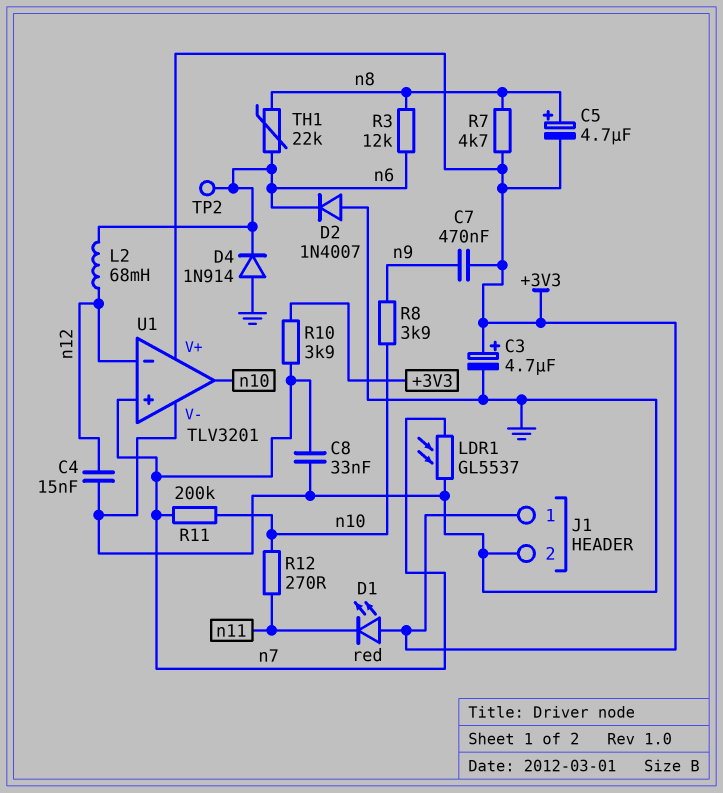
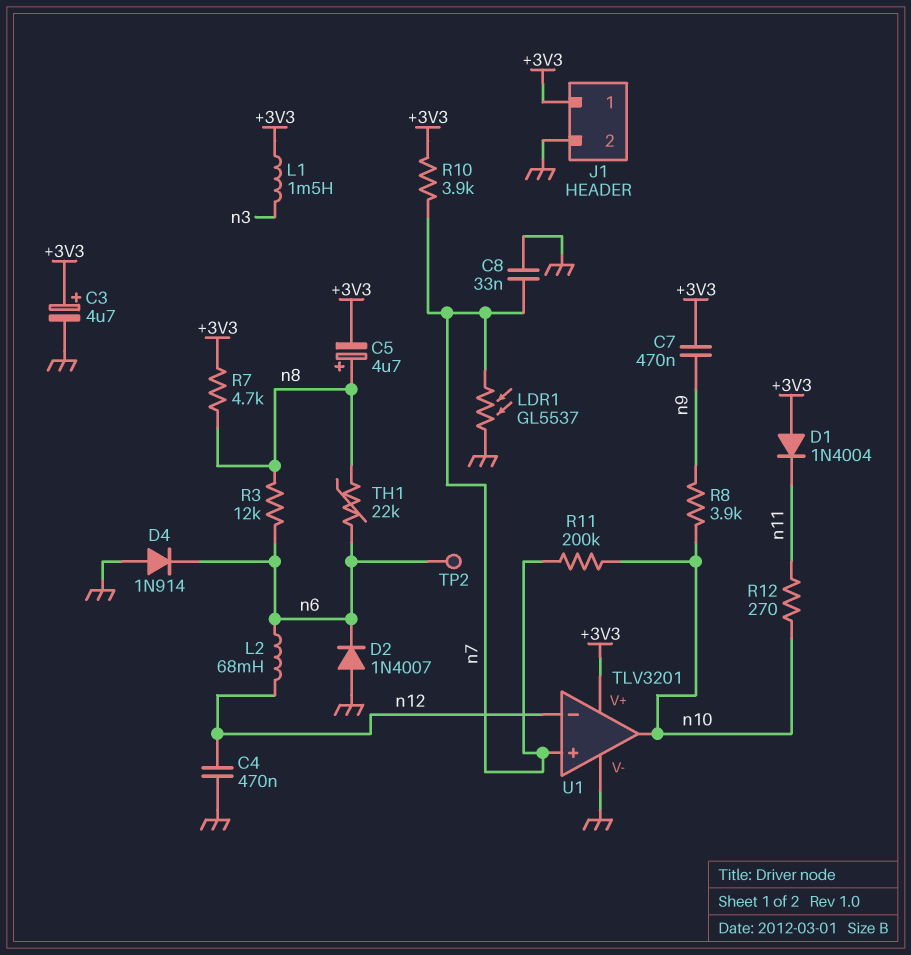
C4: 15nF (GND, n12) -> 470nF (GND, n12)
D1: LED red (A +3V3, K n11) -> diode 1N4004 (A +3V3, K n11)
L1: none -> 1.5mH (+3V3, n3)

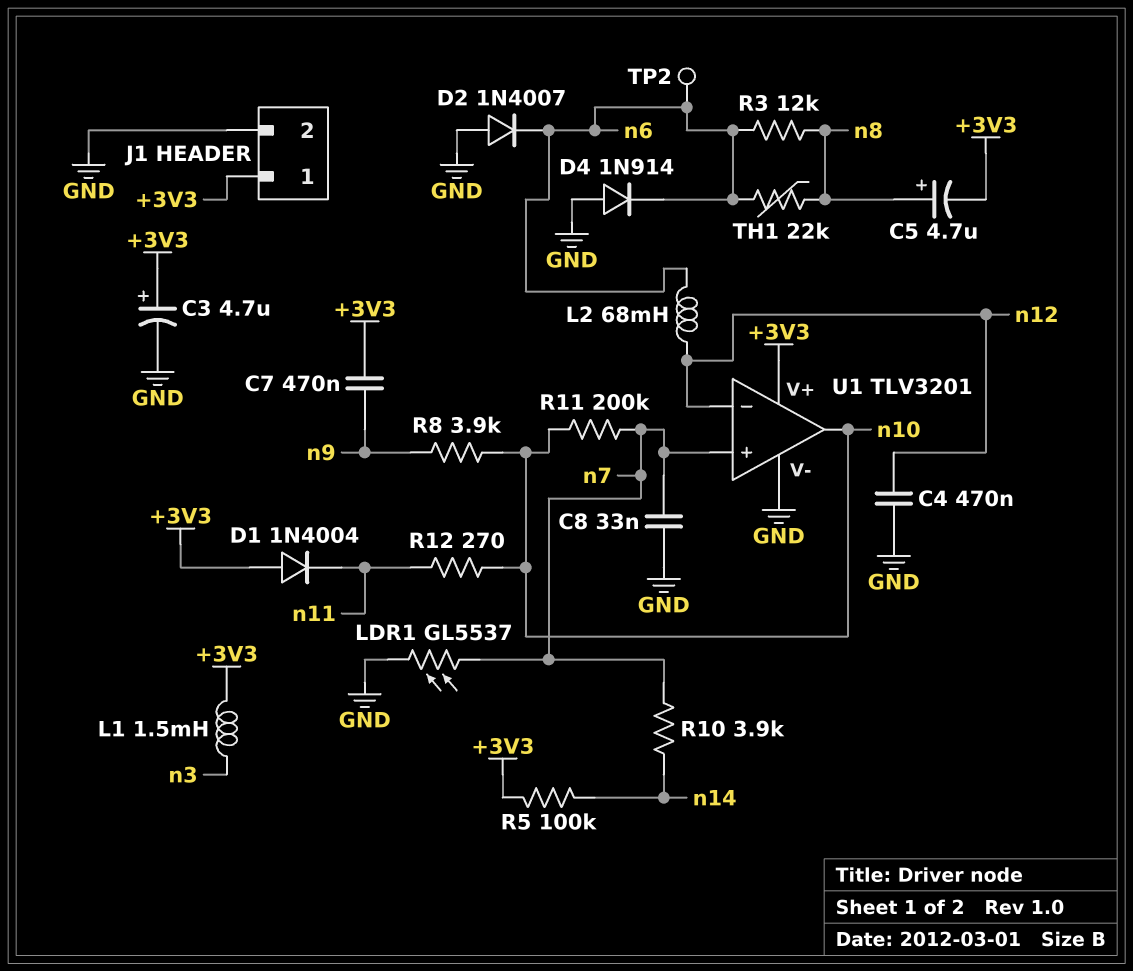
R5: none -> 100k (+3V3, n14)
R7: 4.7k (+3V3, n8) -> none
R10: 3.9k (+3V3, n7) -> 3.9k (n7, n14)

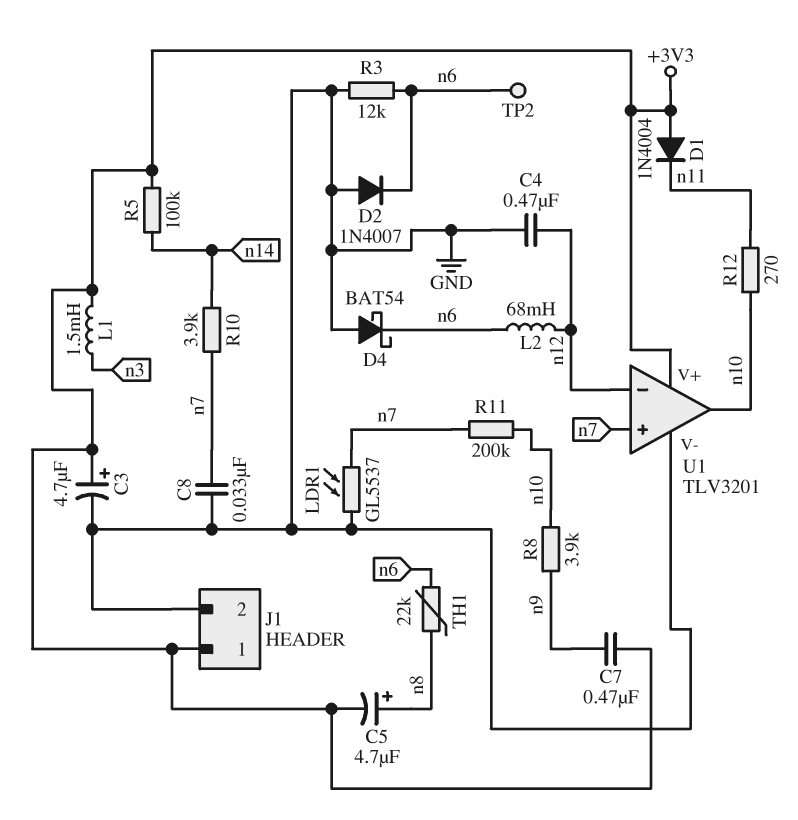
D4: diode 1N914 (A GND, K n6) -> schottky BAT54 (A GND, K n6)
R3: 12k (n6, n8) -> 12k (GND, n6)

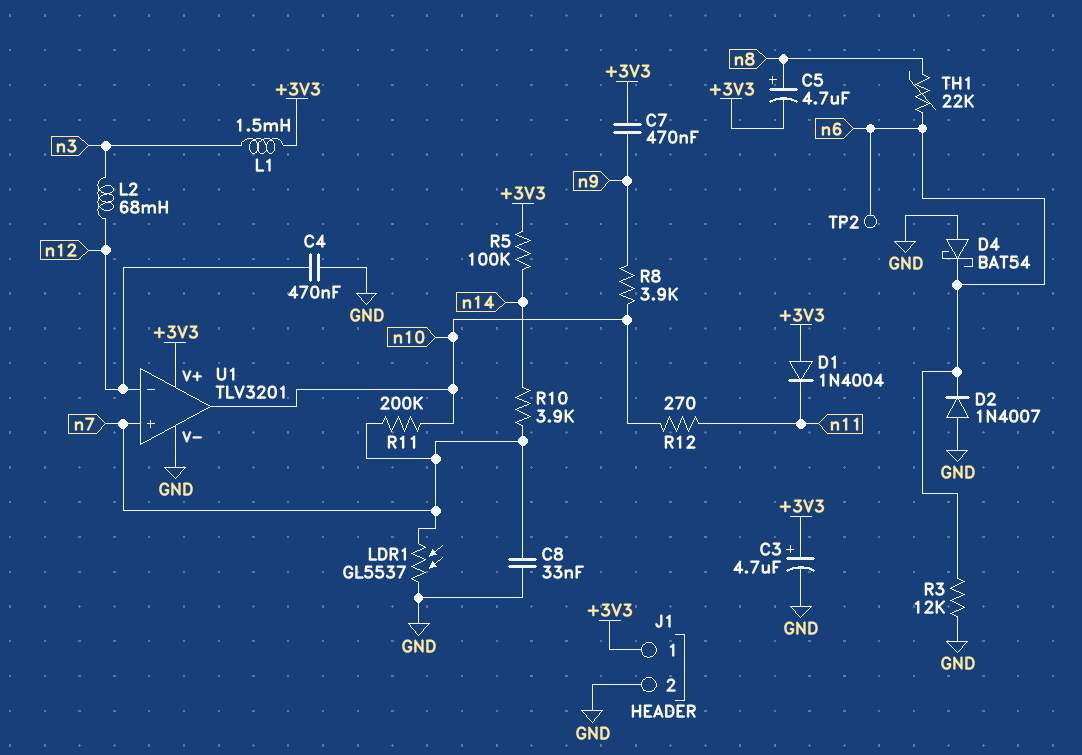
L2: 68mH (n6, n12) -> 68mH (n3, n12)

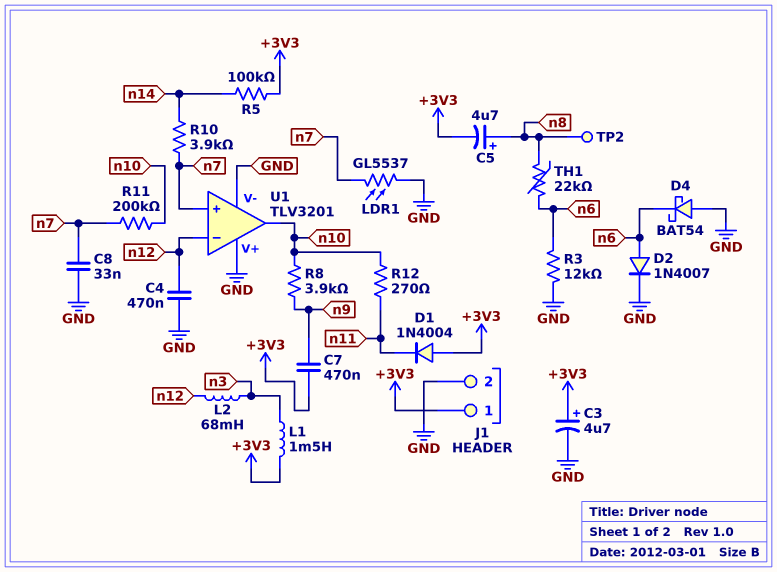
D2: diode 1N4007 (A GND, K n6) -> diode 1N4007 (A n6, K GND)
TP2: test point (n6) -> test point (n8)
U1 pin V+: +3V3 -> GND

